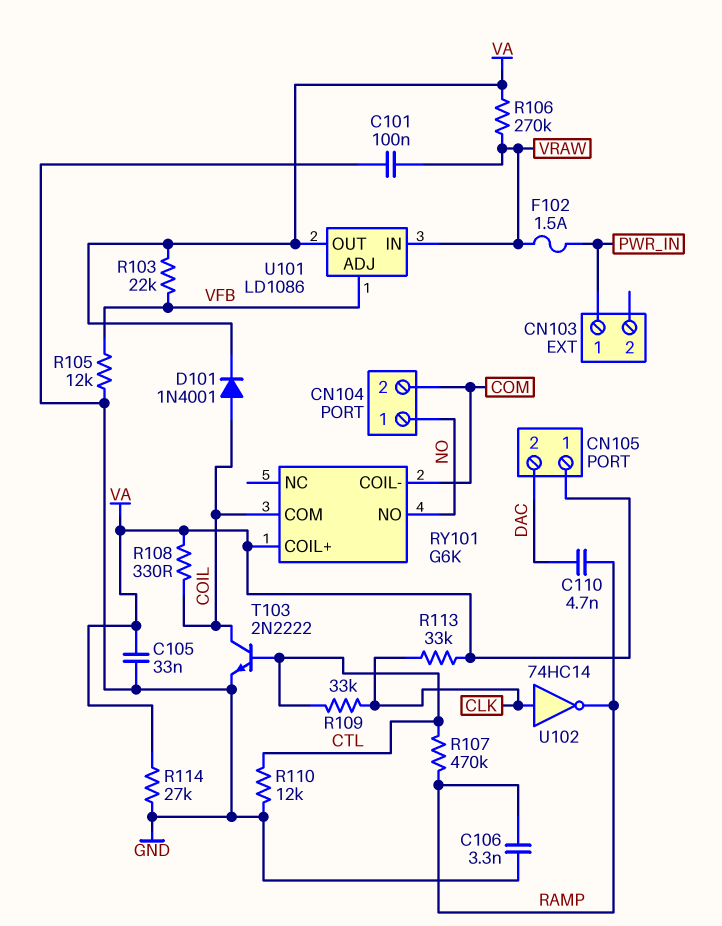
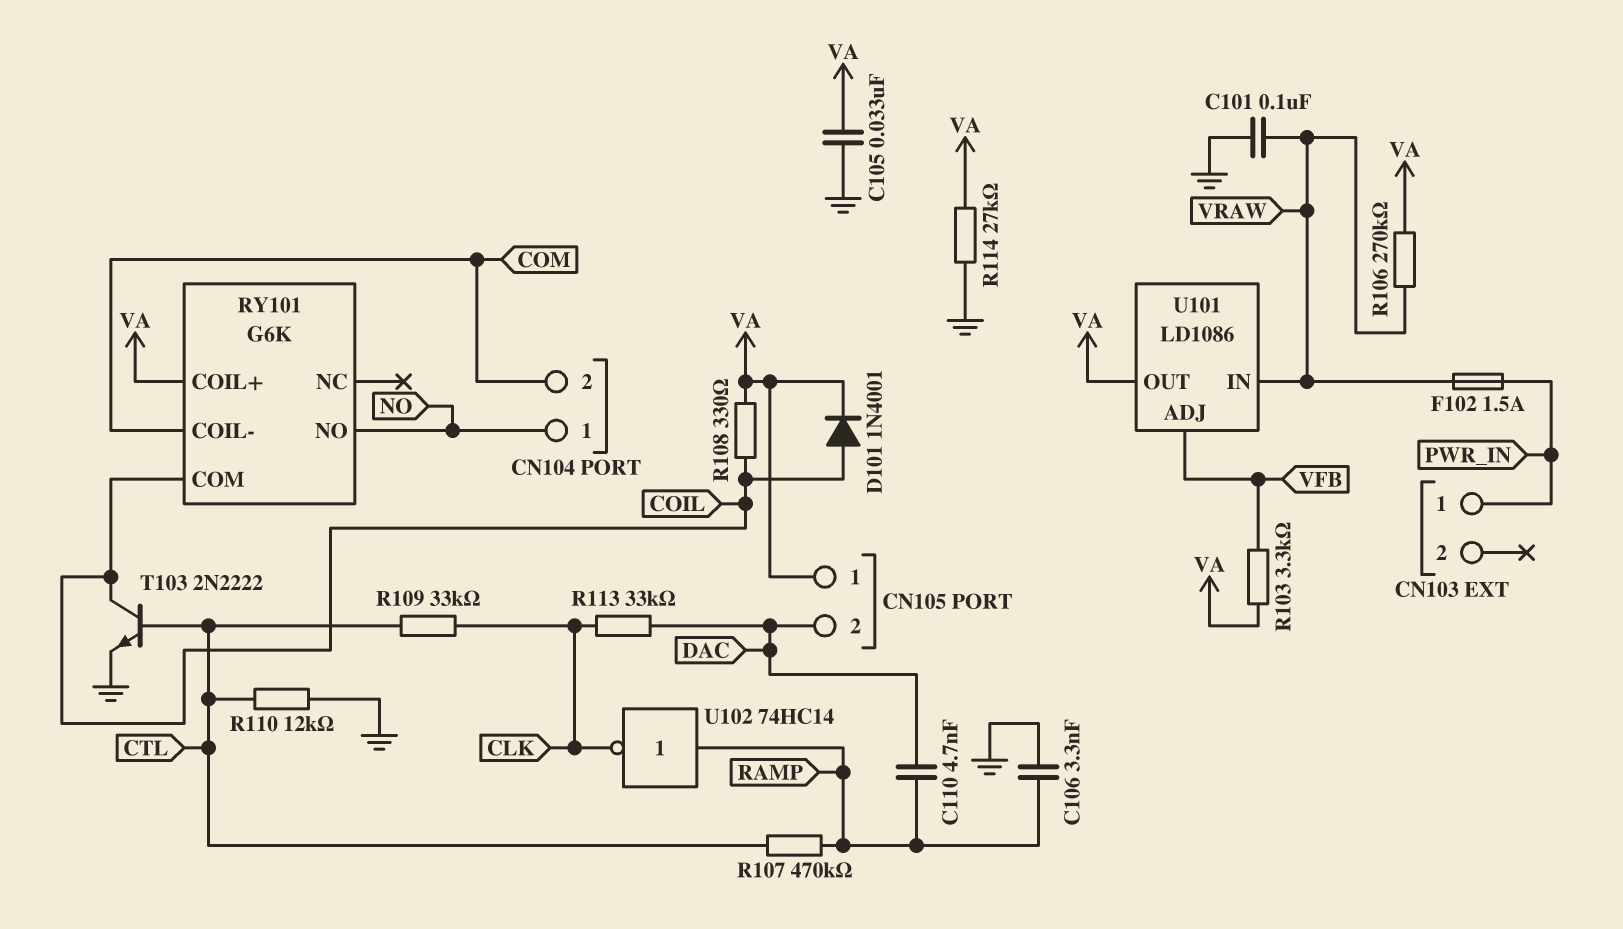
R103: 22k (VA, VFB) -> 3.3k (VA, VFB)
R105: 12k (GND, VFB) -> none
R113: 33k (CLK, VA) -> 33k (CLK, DAC)
U102: NOT 74HC14 (in CLK, out RAMP) -> NOT 74HC14 (in RAMP, out CLK)

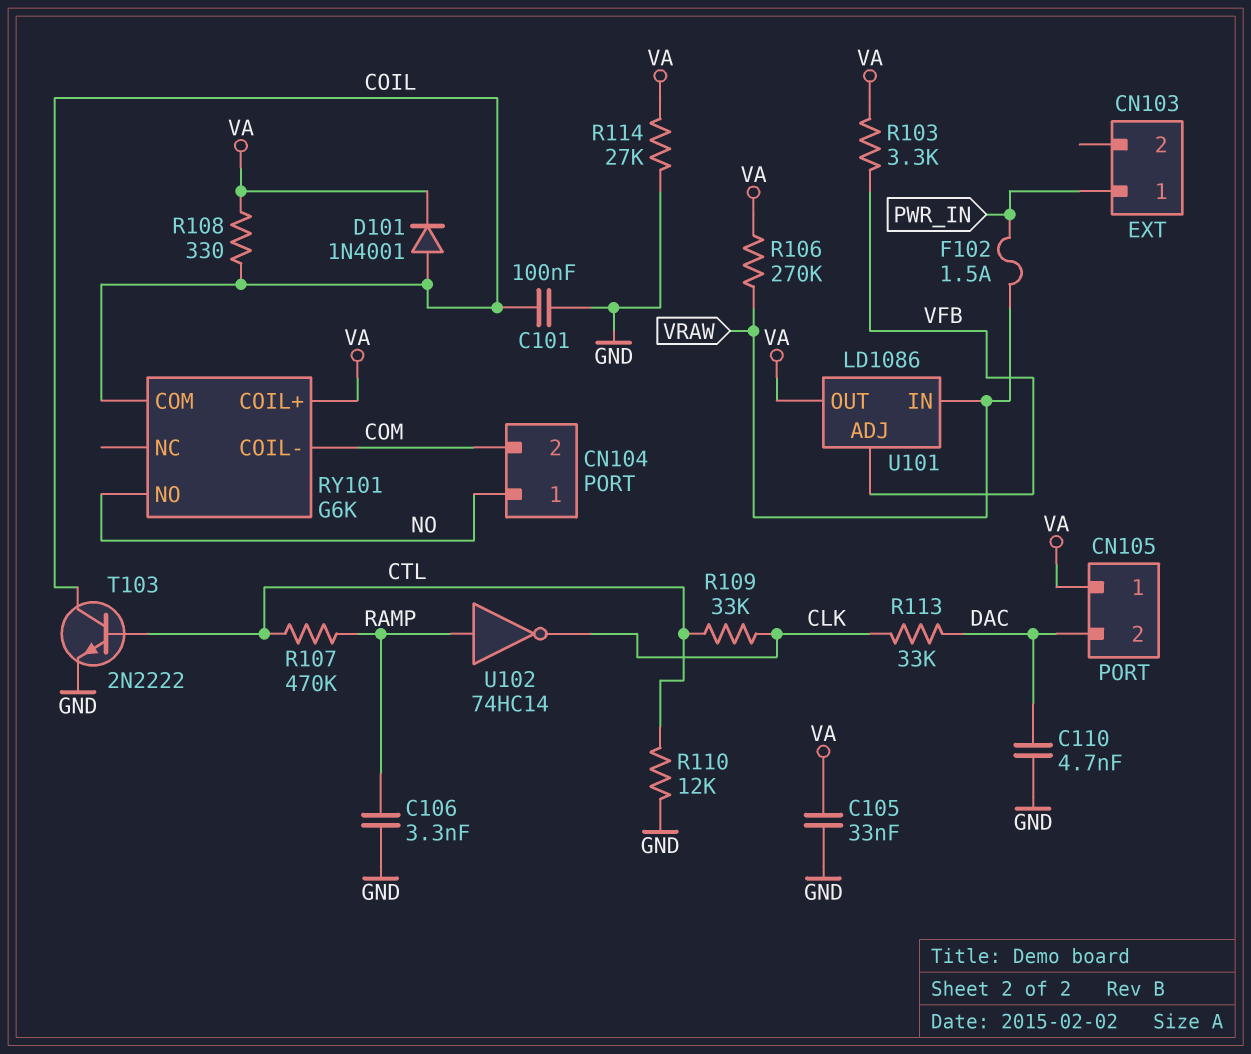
C101: 100nF (GND, VRAW) -> 100nF (COIL, GND)
C110: 4.7nF (DAC, RAMP) -> 4.7nF (DAC, GND)

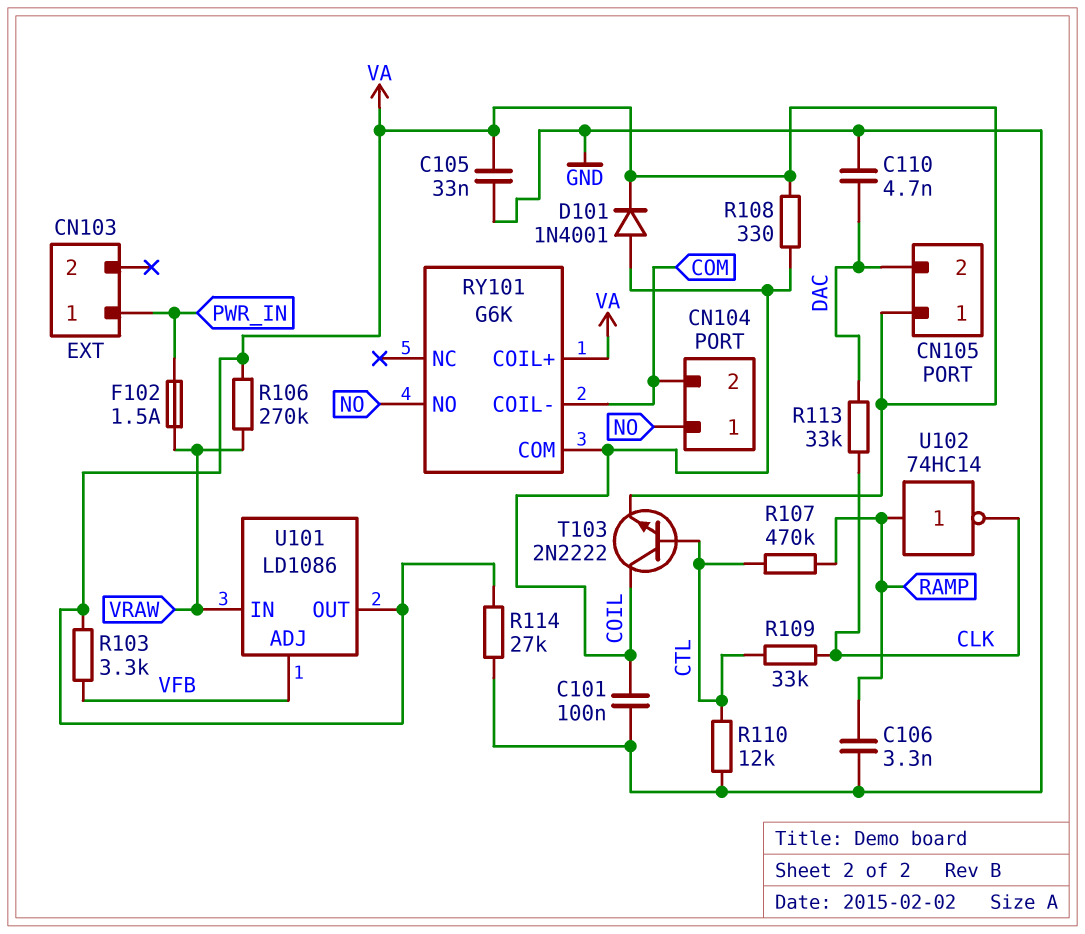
T103: NPN 2N2222 (B CTL, C COIL, E GND) -> NPN 2N2222 (B CTL, C COIL, E VA)

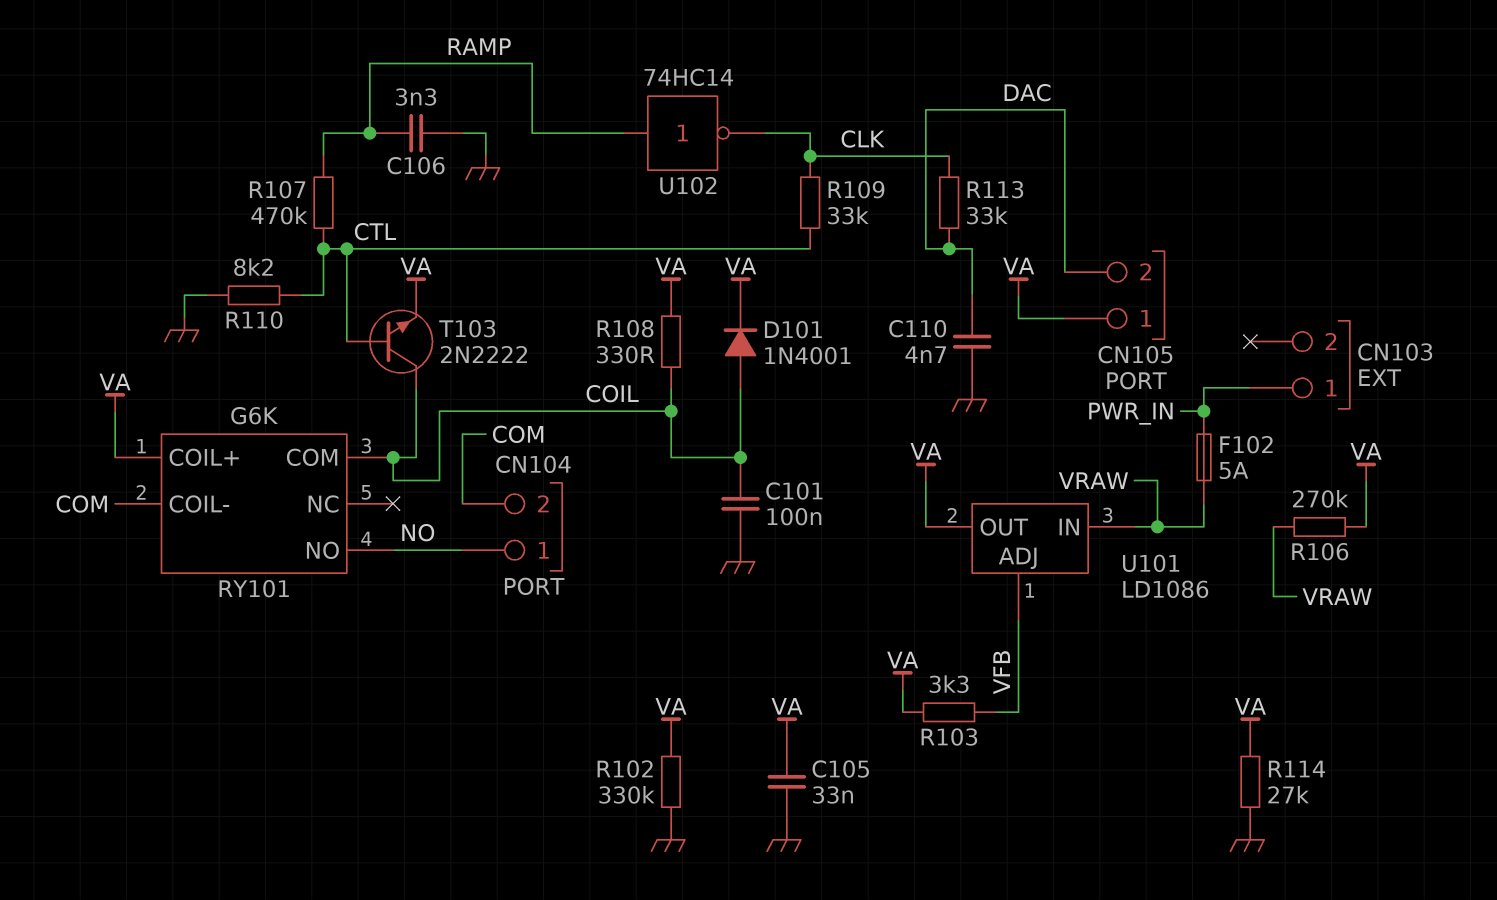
F102: 1.5A (PWR_IN, VRAW) -> 5A (PWR_IN, VRAW)
R102: none -> 330k (GND, VA)
R110: 12k (CTL, GND) -> 8.2k (CTL, GND)

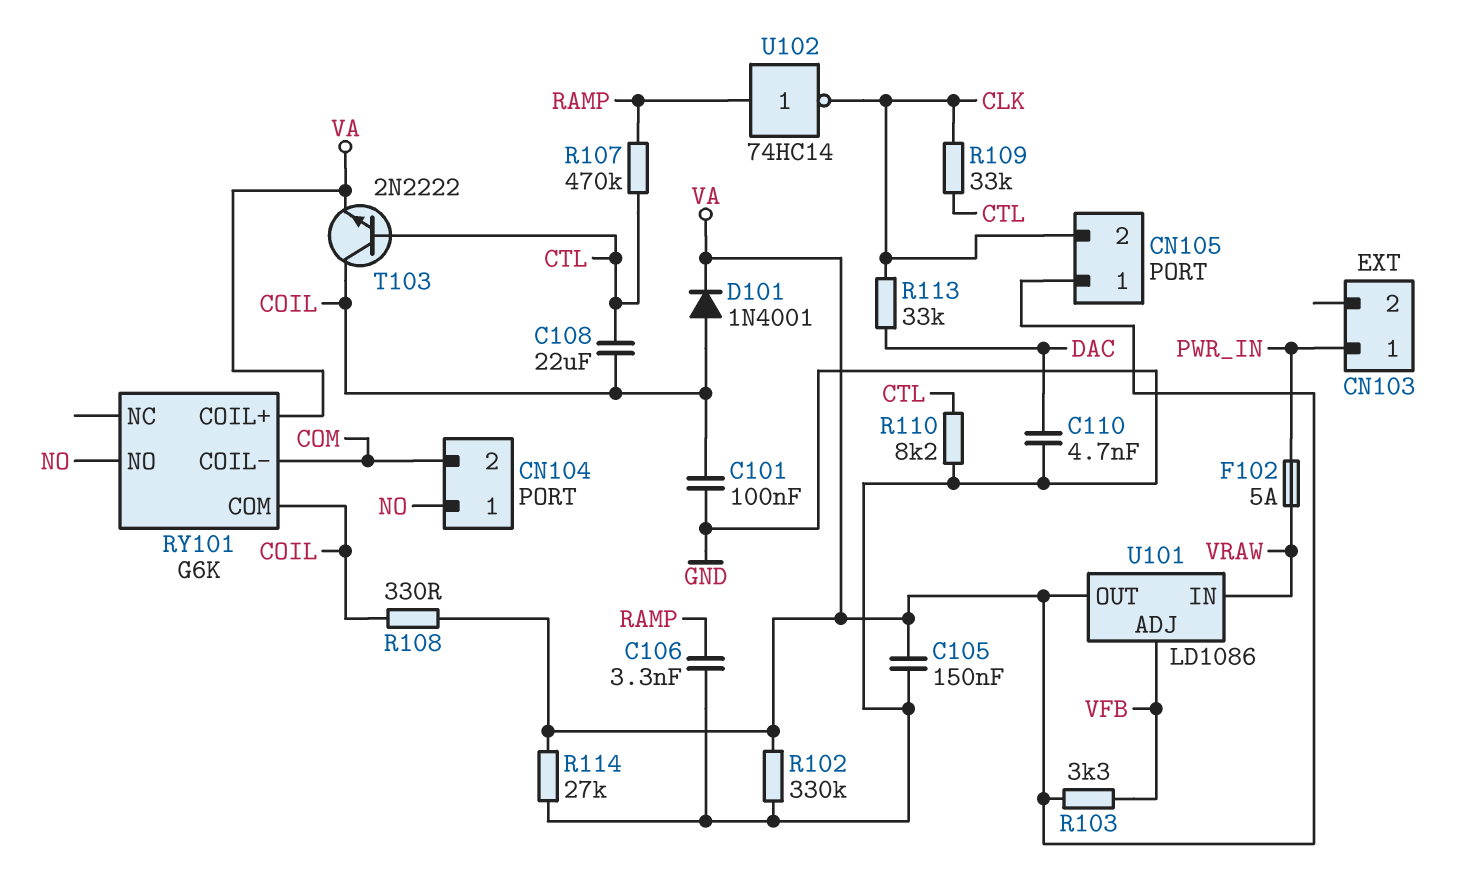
C105: 33nF (GND, VA) -> 150nF (GND, VA)
C108: none -> 22uF (COIL, CTL)
CN105 pin 2: DAC -> CLK
R106: 270k (VA, VRAW) -> none

